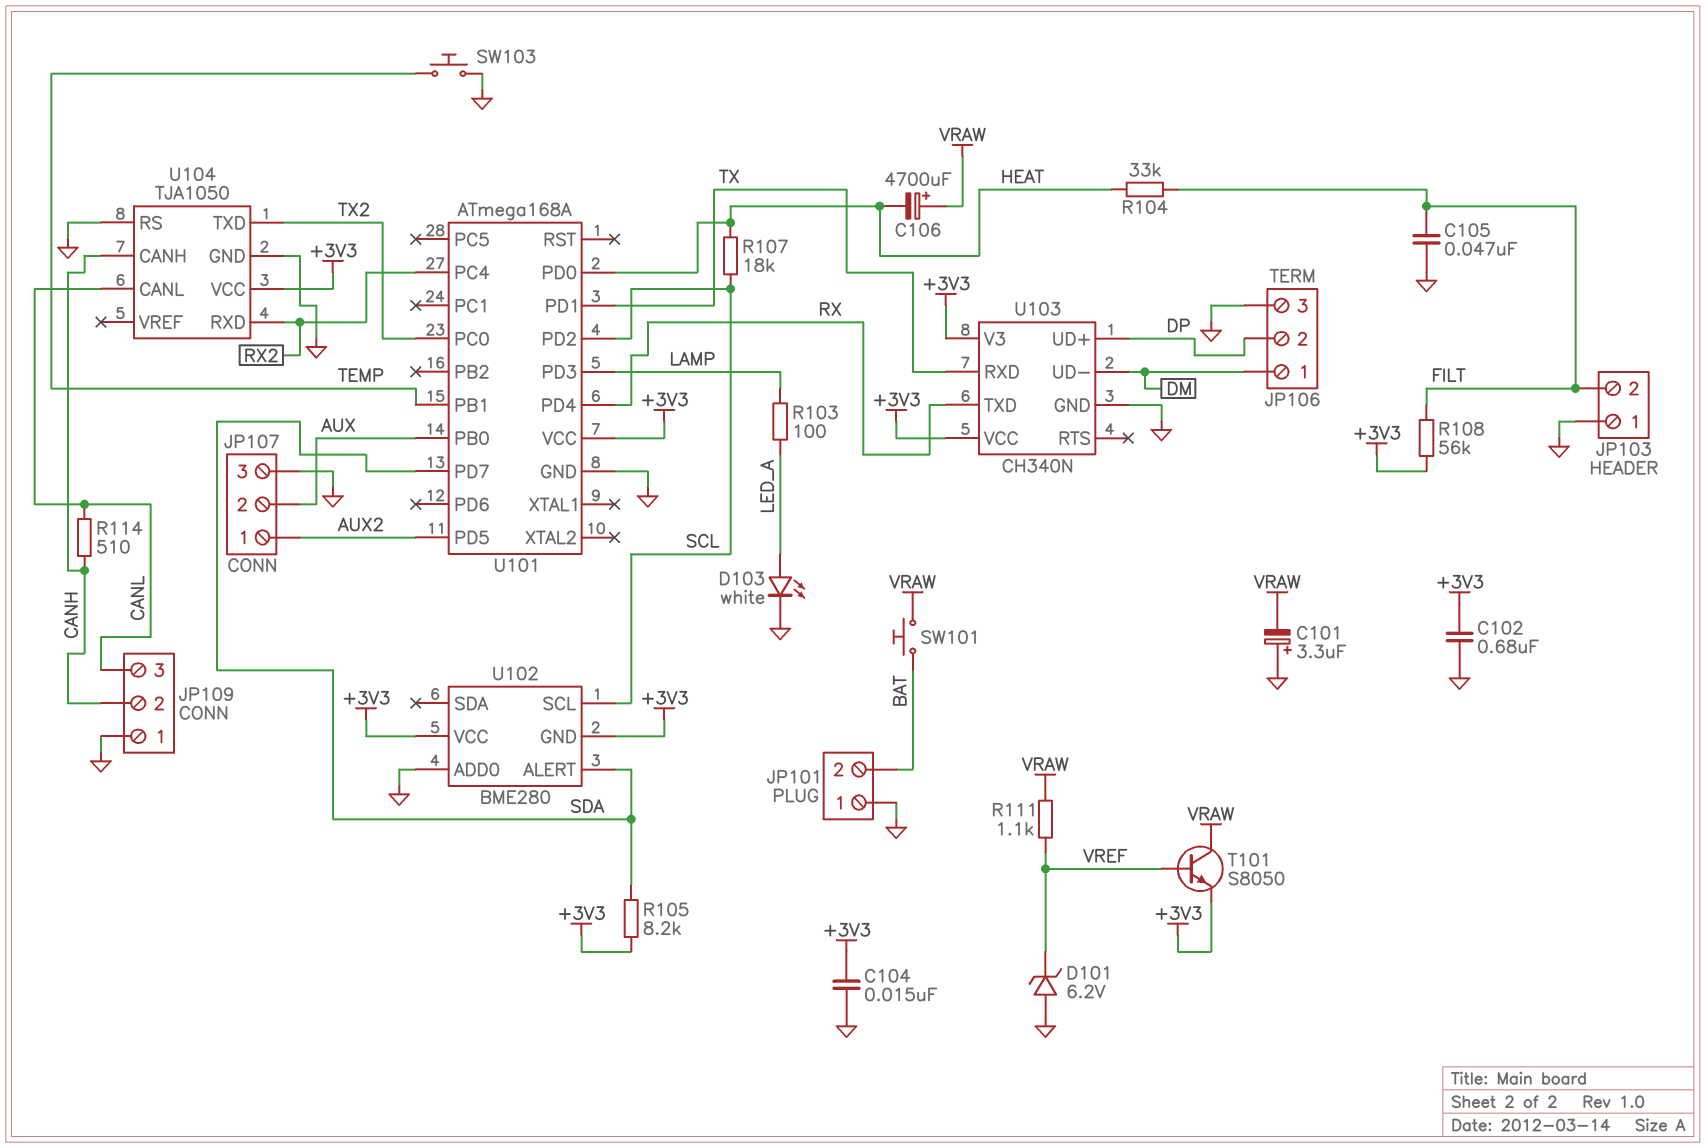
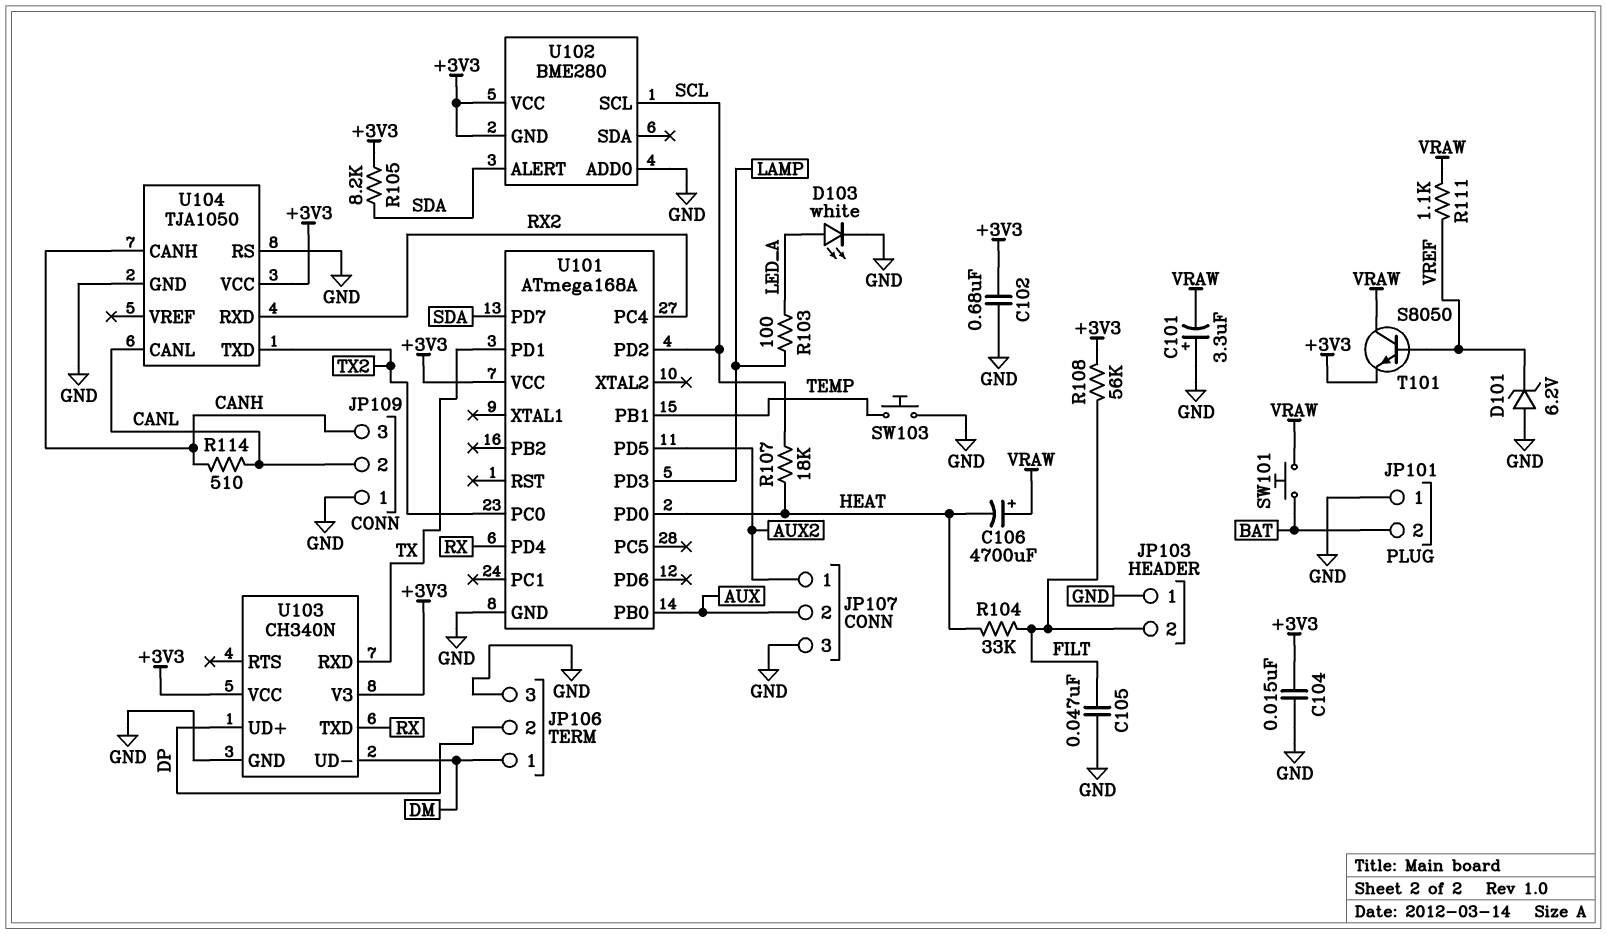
JP109 pin 2: CANH -> CANL
JP109 pin 3: CANL -> CANH

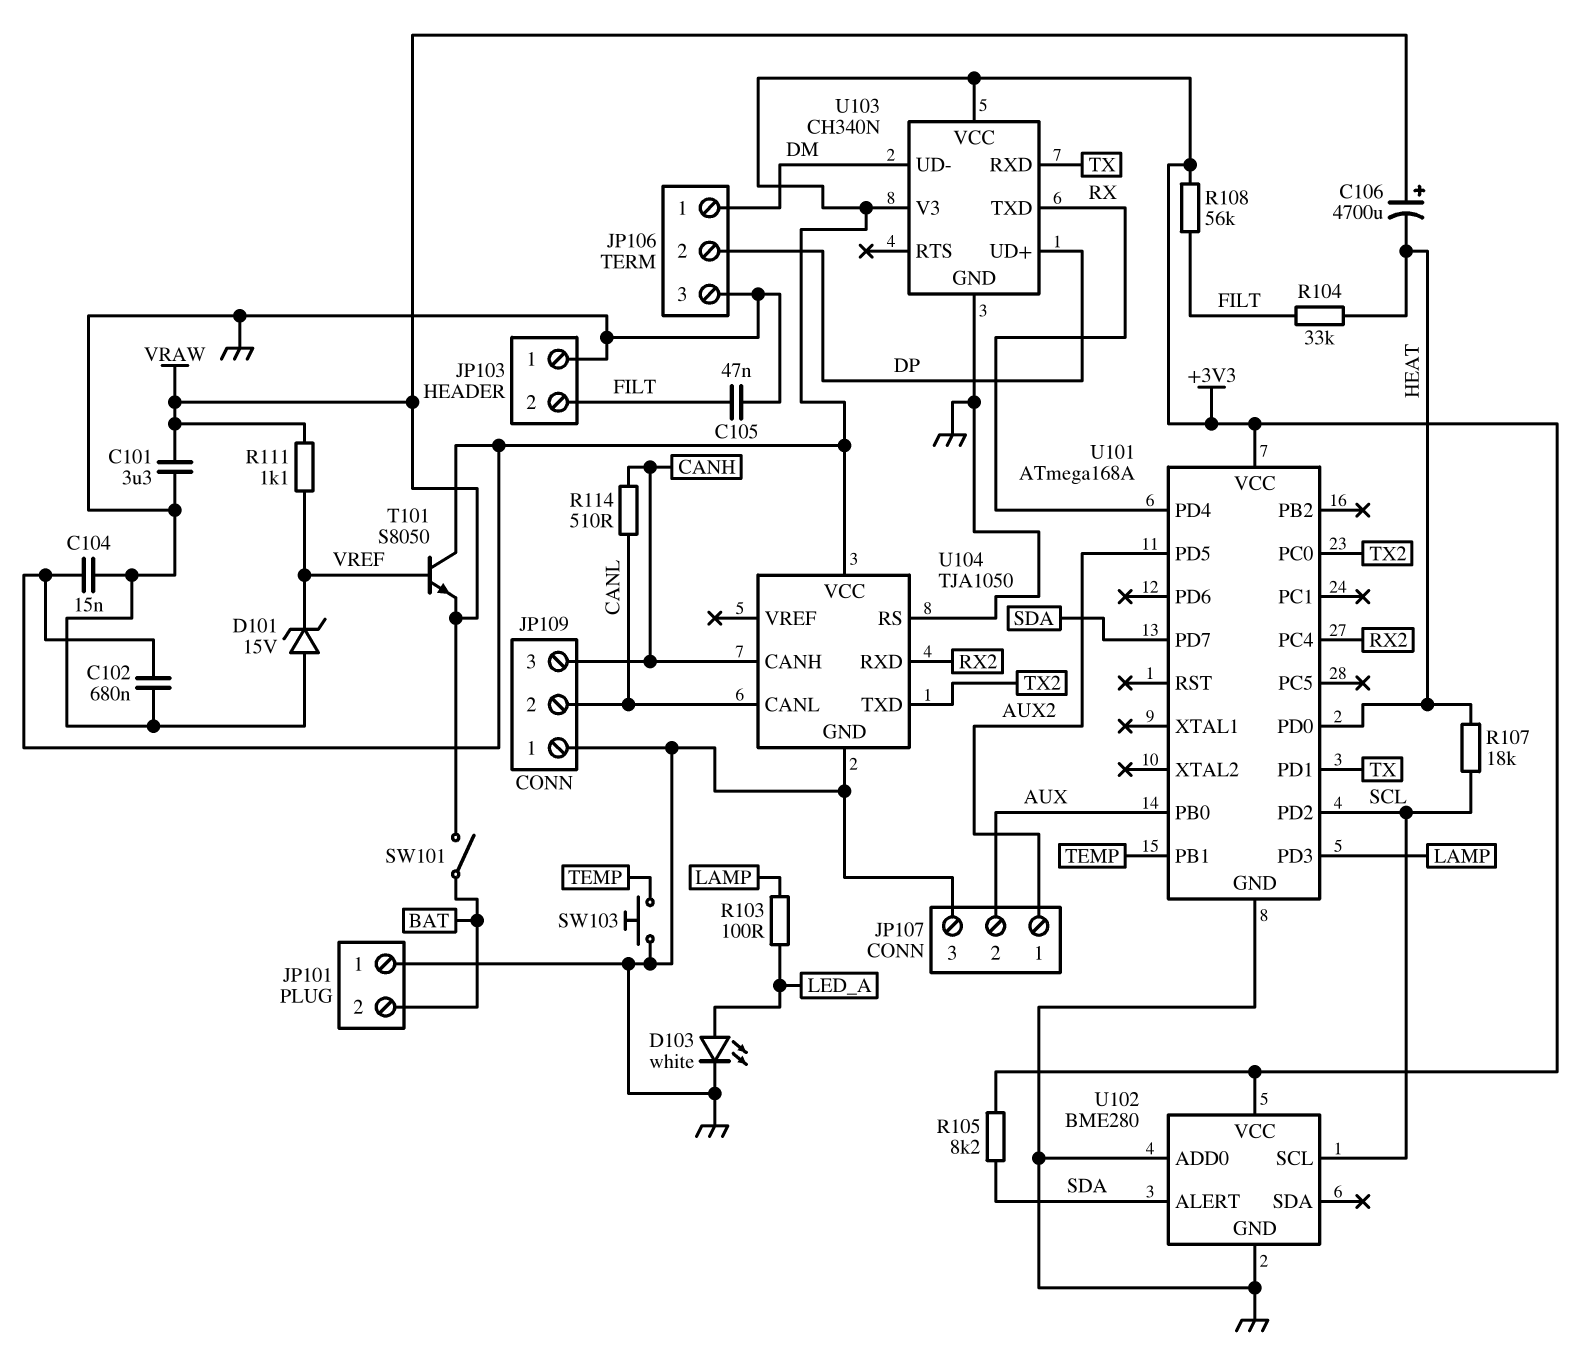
C101: 3.3uF (plus GND, minus VRAW) -> 3.3uF (GND, VRAW)
D101: zener 6.2V (A GND, K VREF) -> zener 15V (A GND, K VREF)
SW101: button (BAT, VRAW) -> switch (BAT, VRAW)
T101: NPN S8050 (B VREF, C VRAW, E +3V3) -> NPN S8050 (B VREF, C +3V3, E VRAW)
U102 pin GND: +3V3 -> GND

